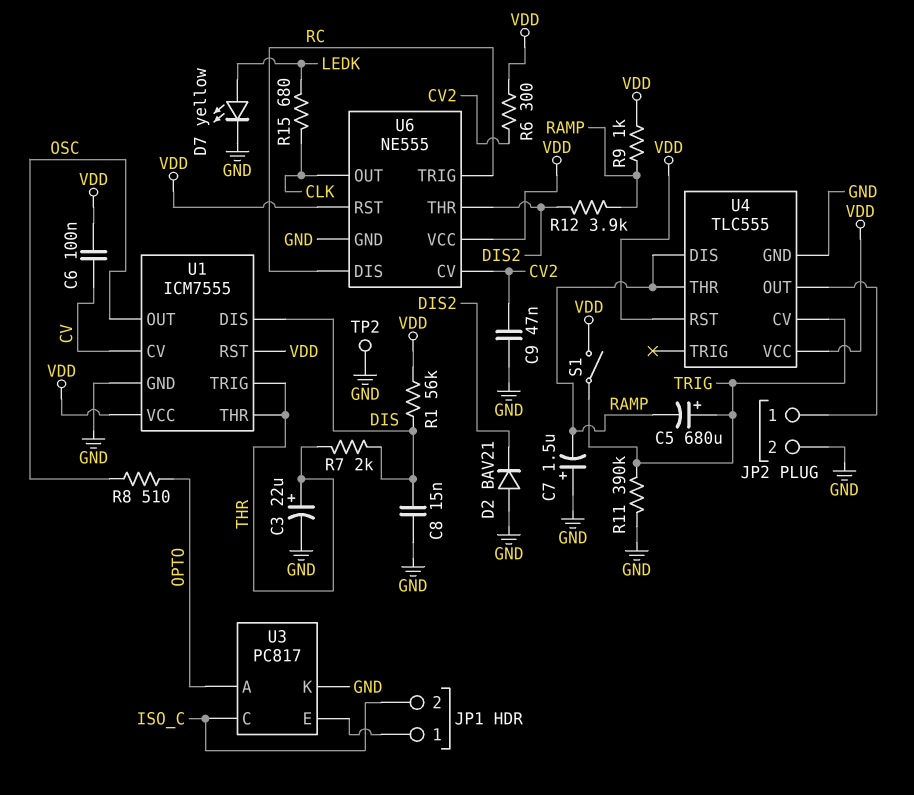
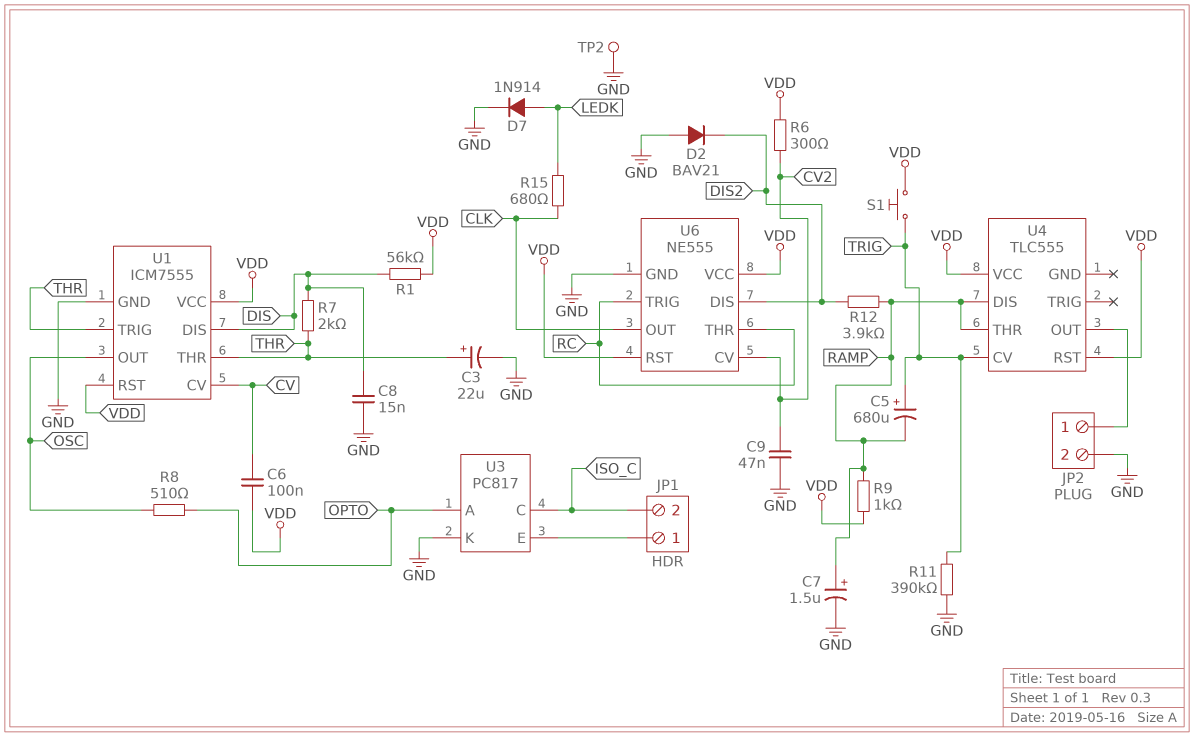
C7: 1.5uF (plus GND, minus RAMP) -> 1.5uF (plus RAMP, minus GND)
D7: LED yellow (A LEDK, K GND) -> diode 1N914 (A LEDK, K GND)
S1: switch (TRIG, VDD) -> button (TRIG, VDD)
U4 pin GND: GND -> none
U6 pin DIS: RC -> DIS2
U6 pin THR: DIS2 -> RC

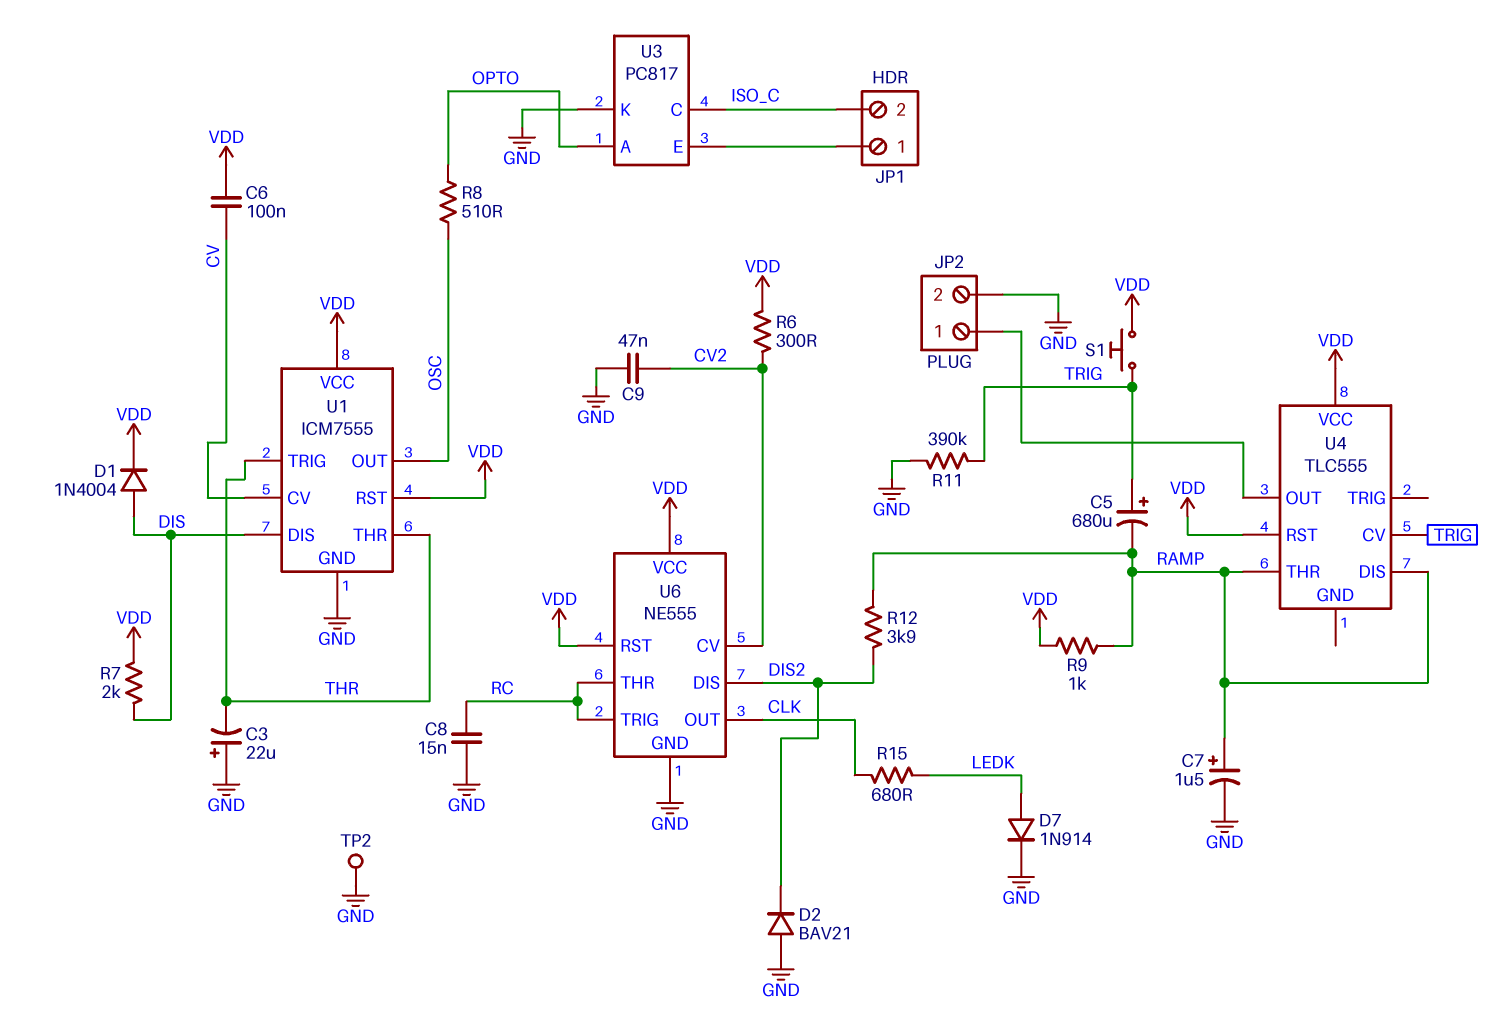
C3: 22uF (plus THR, minus GND) -> 22uF (plus GND, minus THR)
C8: 15nF (DIS, GND) -> 15nF (GND, RC)
D1: none -> diode 1N4004 (A DIS, K VDD)
R1: 56k (DIS, VDD) -> none
R7: 2k (DIS, THR) -> 2k (DIS, VDD)

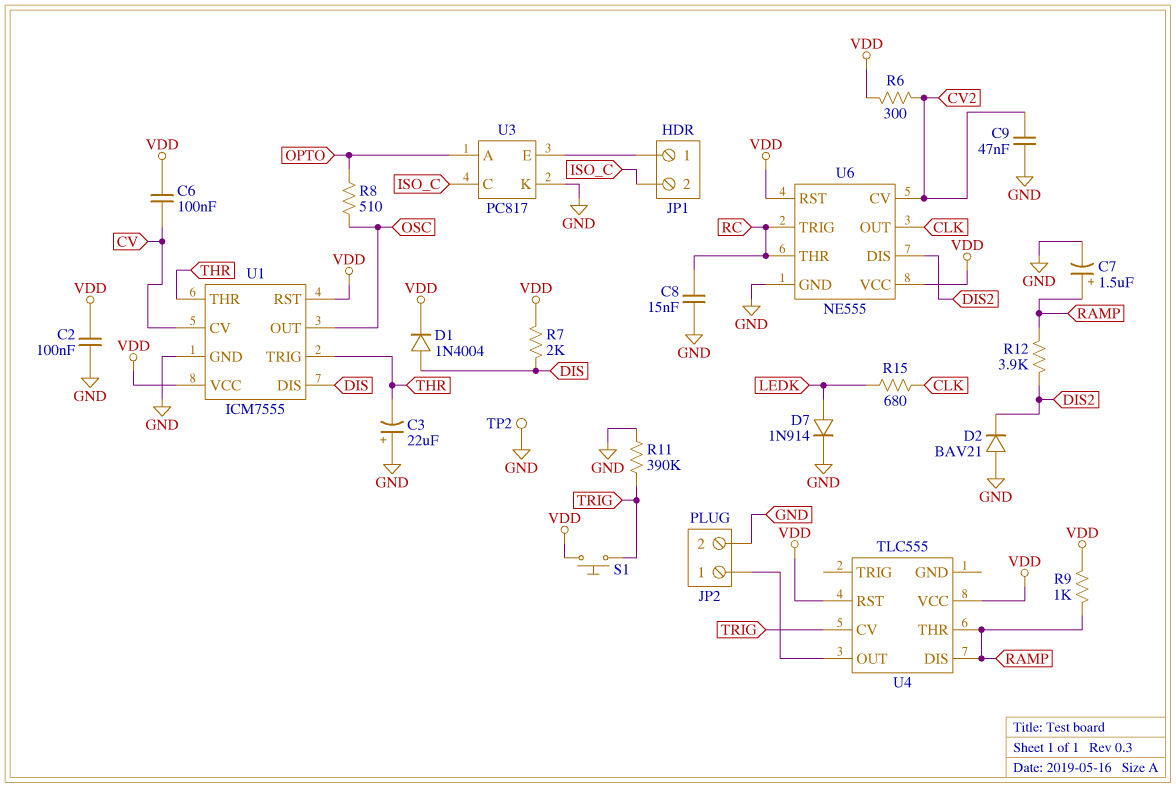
C2: none -> 100nF (GND, VDD)
C5: 680uF (plus TRIG, minus RAMP) -> none

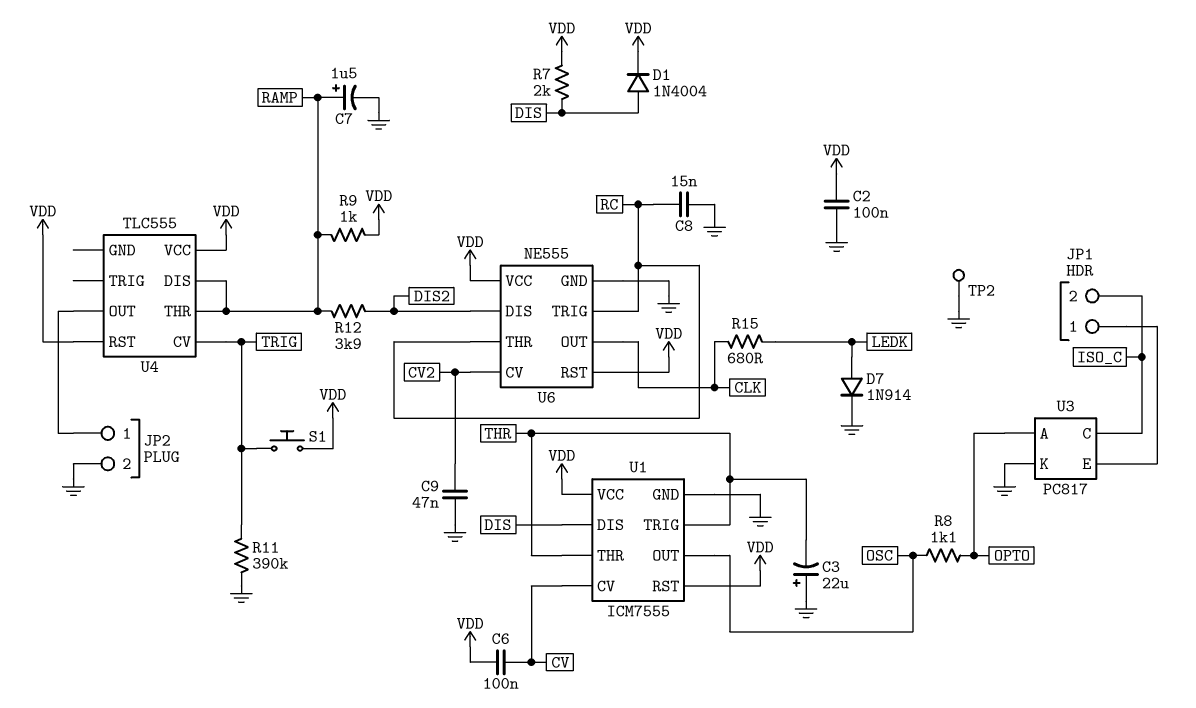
D2: diode BAV21 (A GND, K DIS2) -> none
R6: 300 (CV2, VDD) -> none
R8: 510 (OPTO, OSC) -> 1.1k (OPTO, OSC)

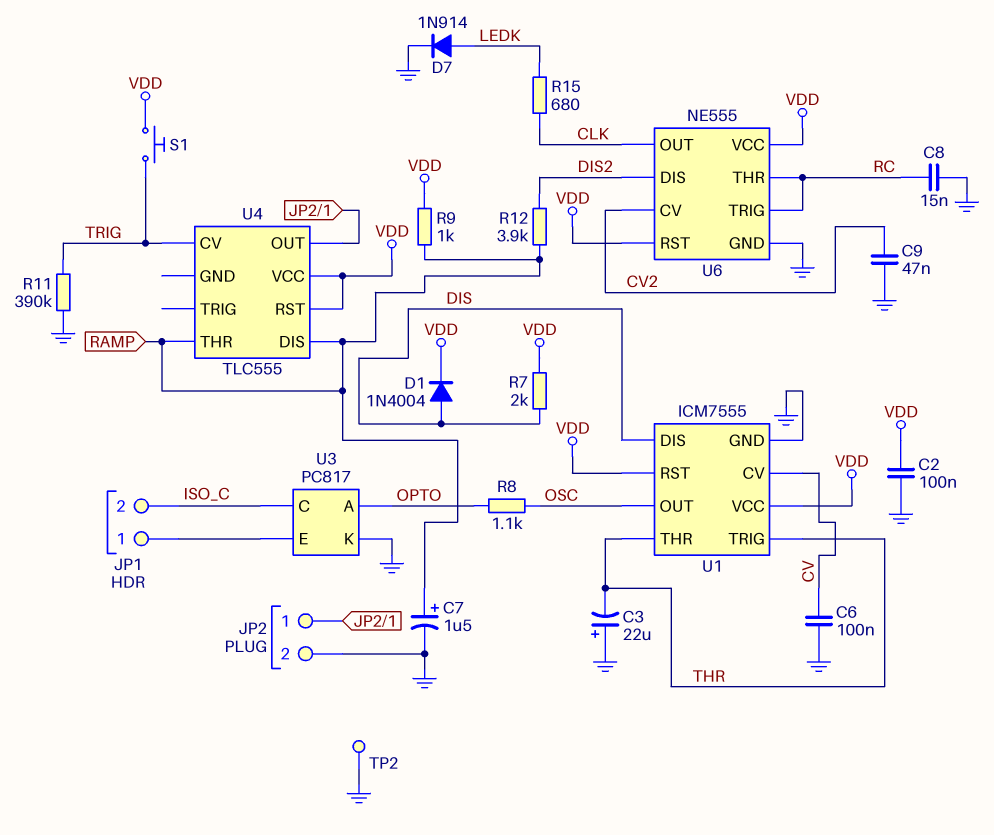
C6: 100nF (CV, VDD) -> 100nF (CV, GND)

